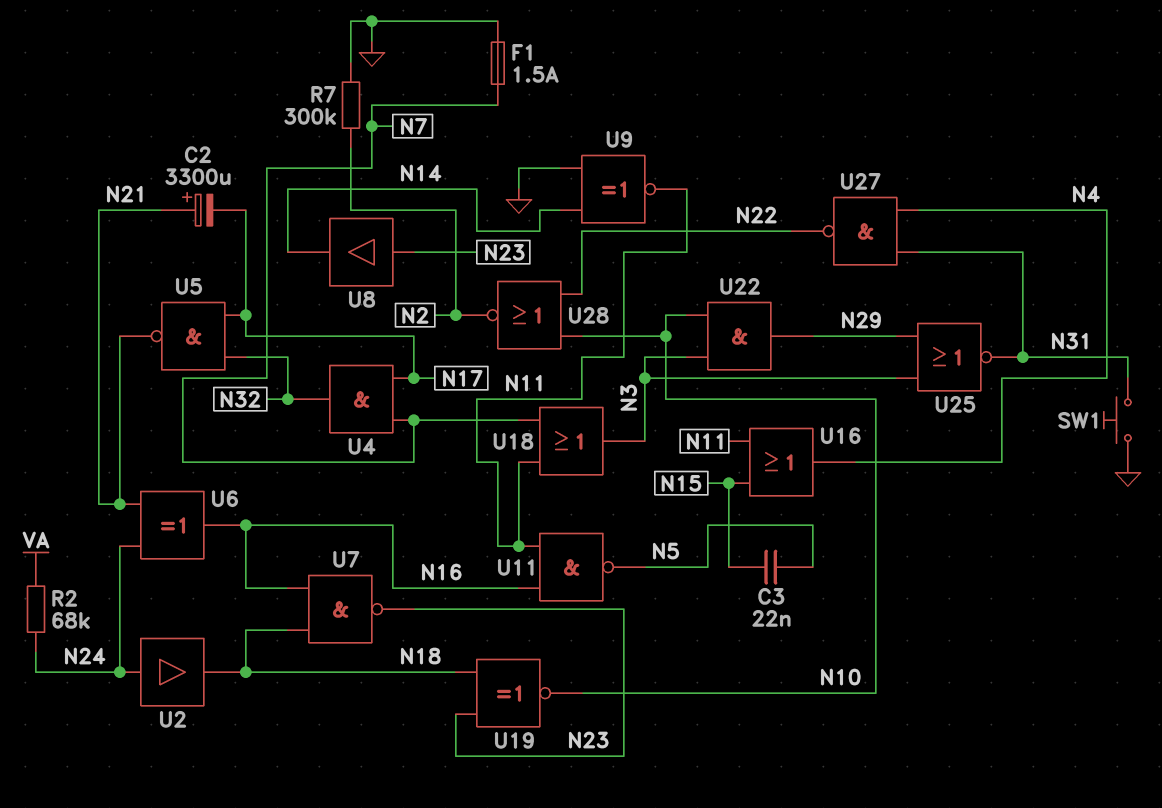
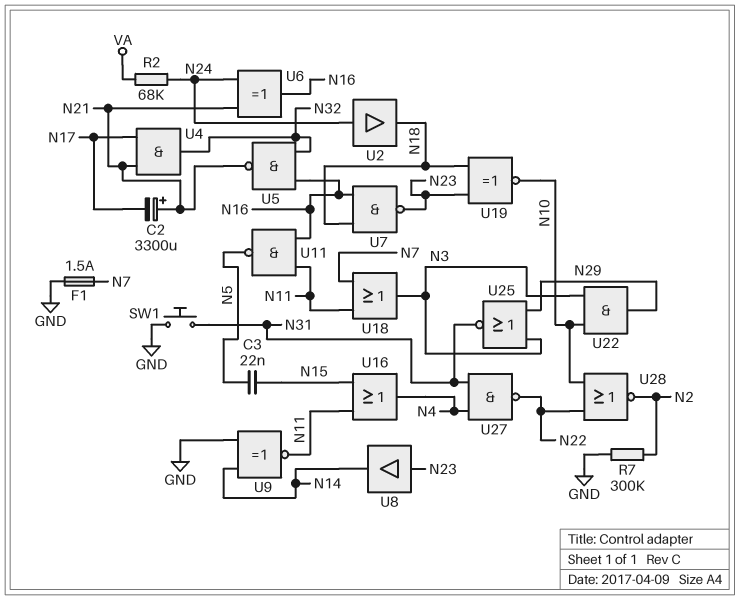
U4: AND (in N7, in N17, out N32) -> AND (in N17, in N21, out N32)
U5: NAND (in N17, in N32, out N21) -> NAND (in N16, in N32, out N21)

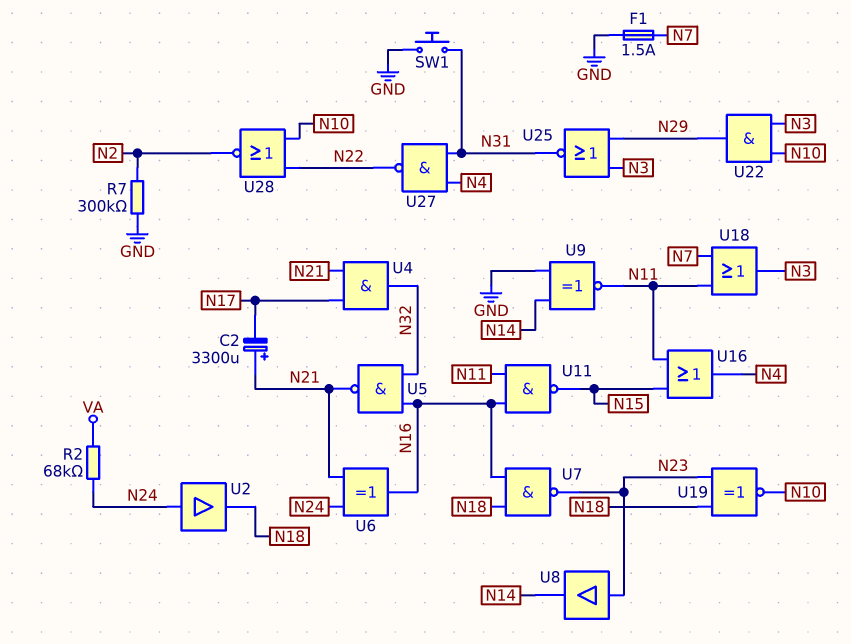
C3: 22nF (N5, N15) -> none
U11: NAND (in N11, in N16, out N5) -> NAND (in N11, in N16, out N15)

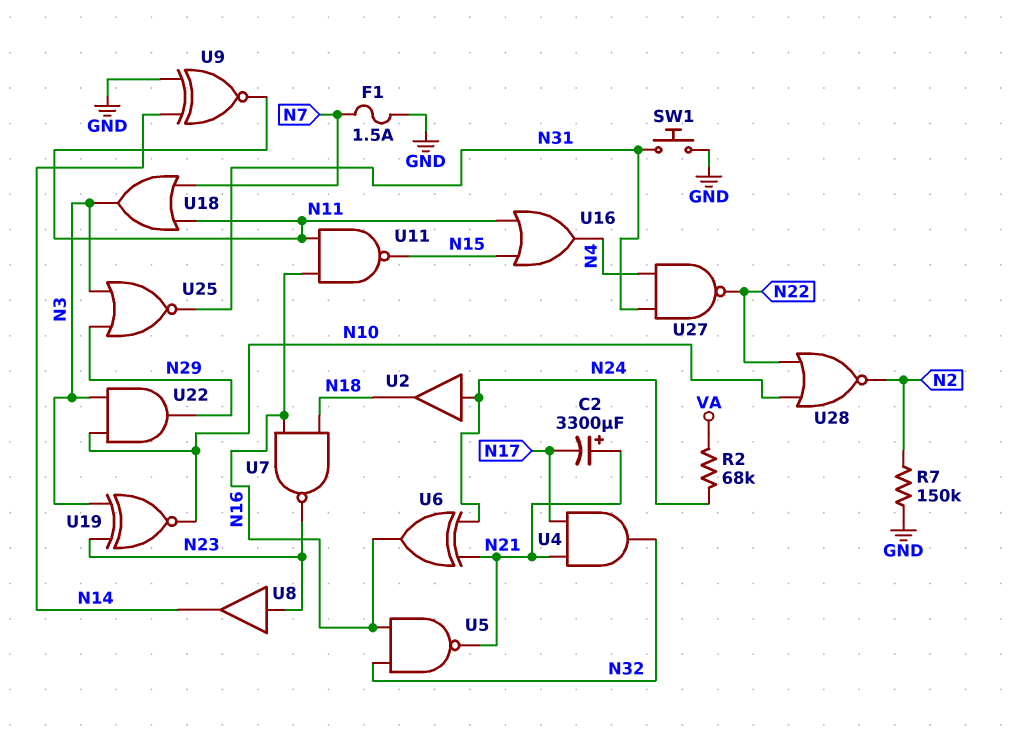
R7: 300k (GND, N2) -> 150k (GND, N2)
U19: XNOR (in N18, in N23, out N10) -> XNOR (in N3, in N23, out N10)

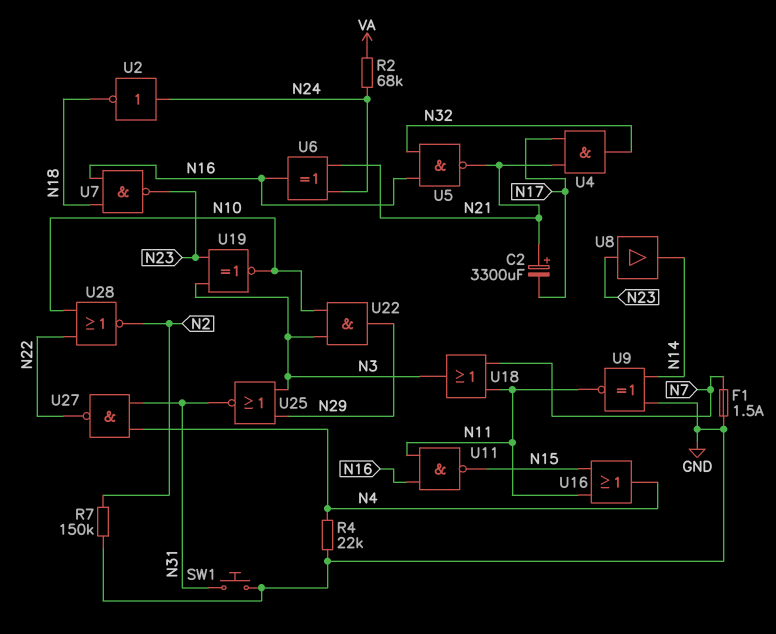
R4: none -> 22k (GND, N4)
U2: buffer (in N24, out N18) -> NOT (in N24, out N18)

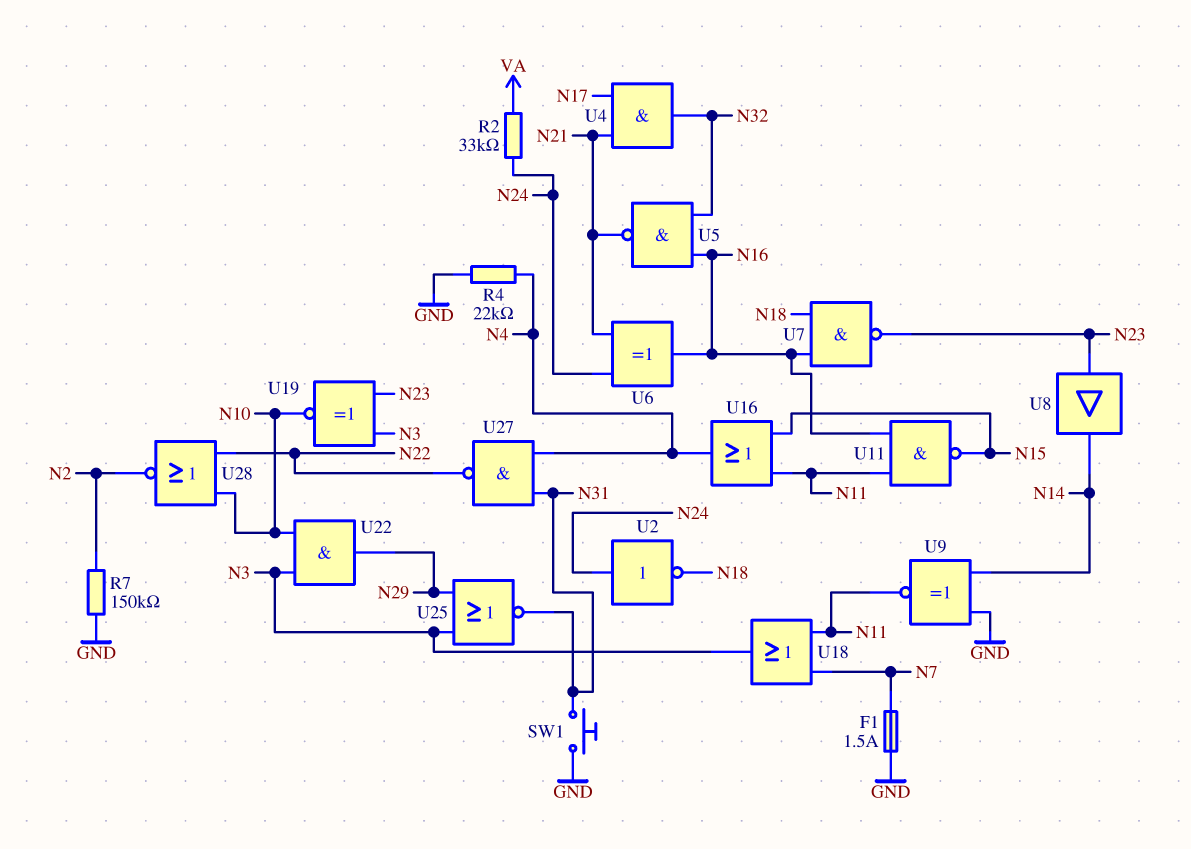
C2: 3300uF (plus N21, minus N17) -> none
R2: 68k (N24, VA) -> 33k (N24, VA)

